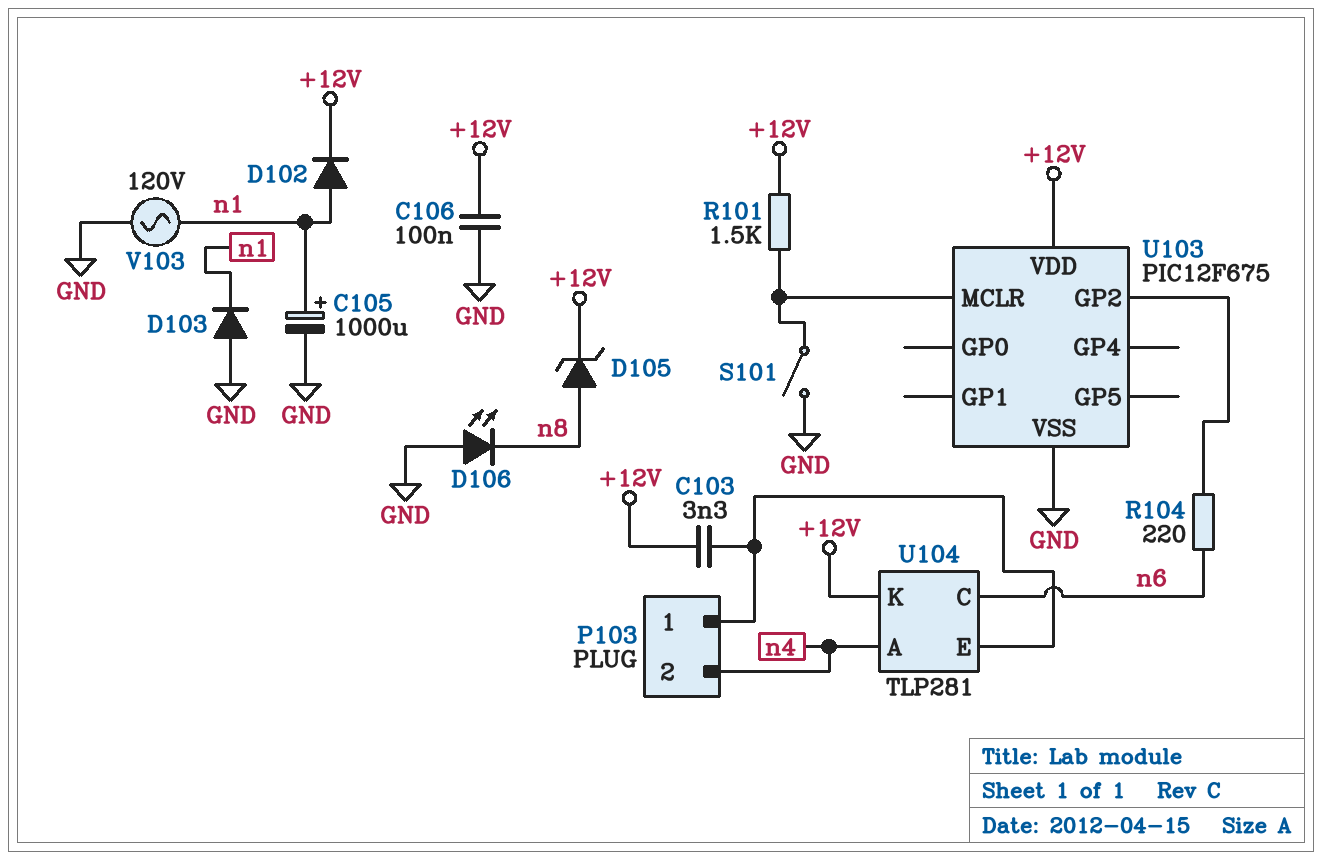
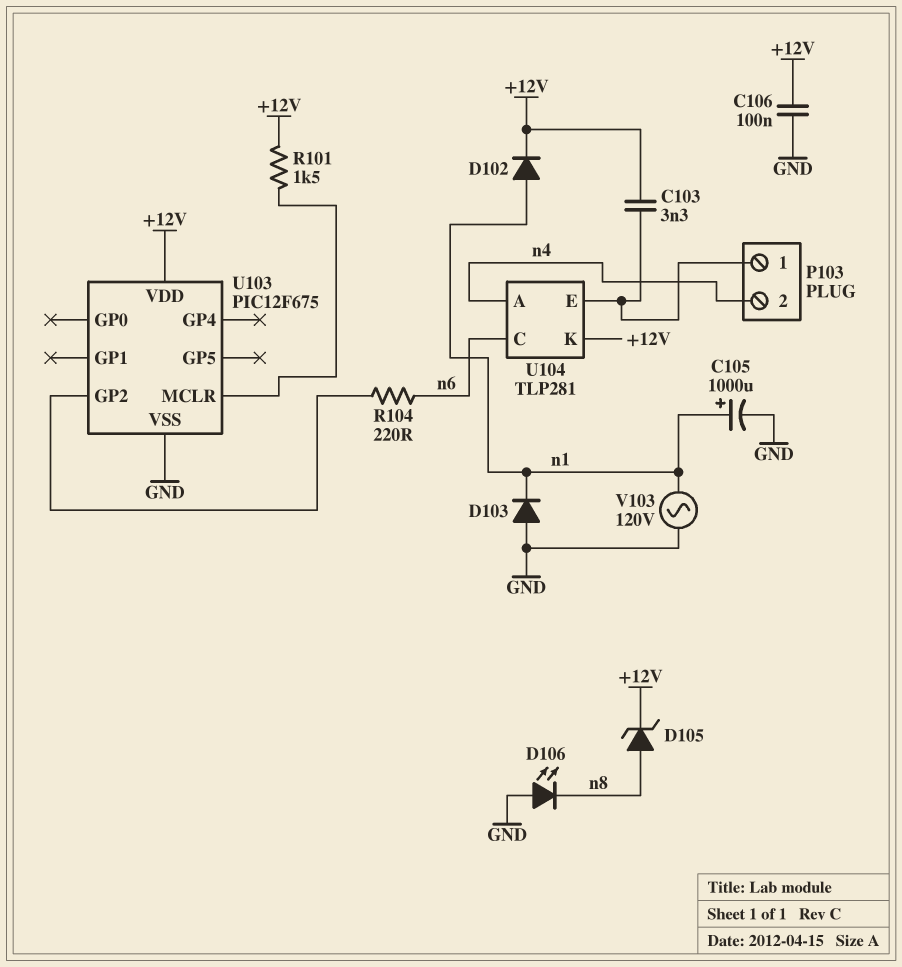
S101: switch (GND, U103/MCLR) -> none

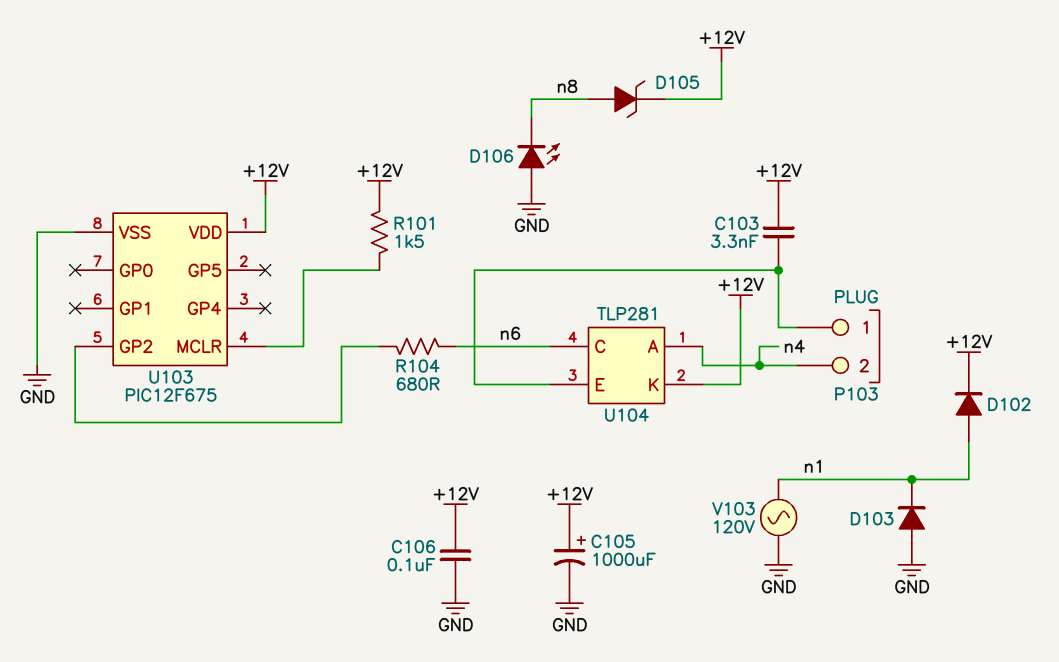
C105: 1000uF (plus n1, minus GND) -> 1000uF (plus +12V, minus GND)
R104: 220 (U103/GP2, n6) -> 680 (U103/GP2, n6)

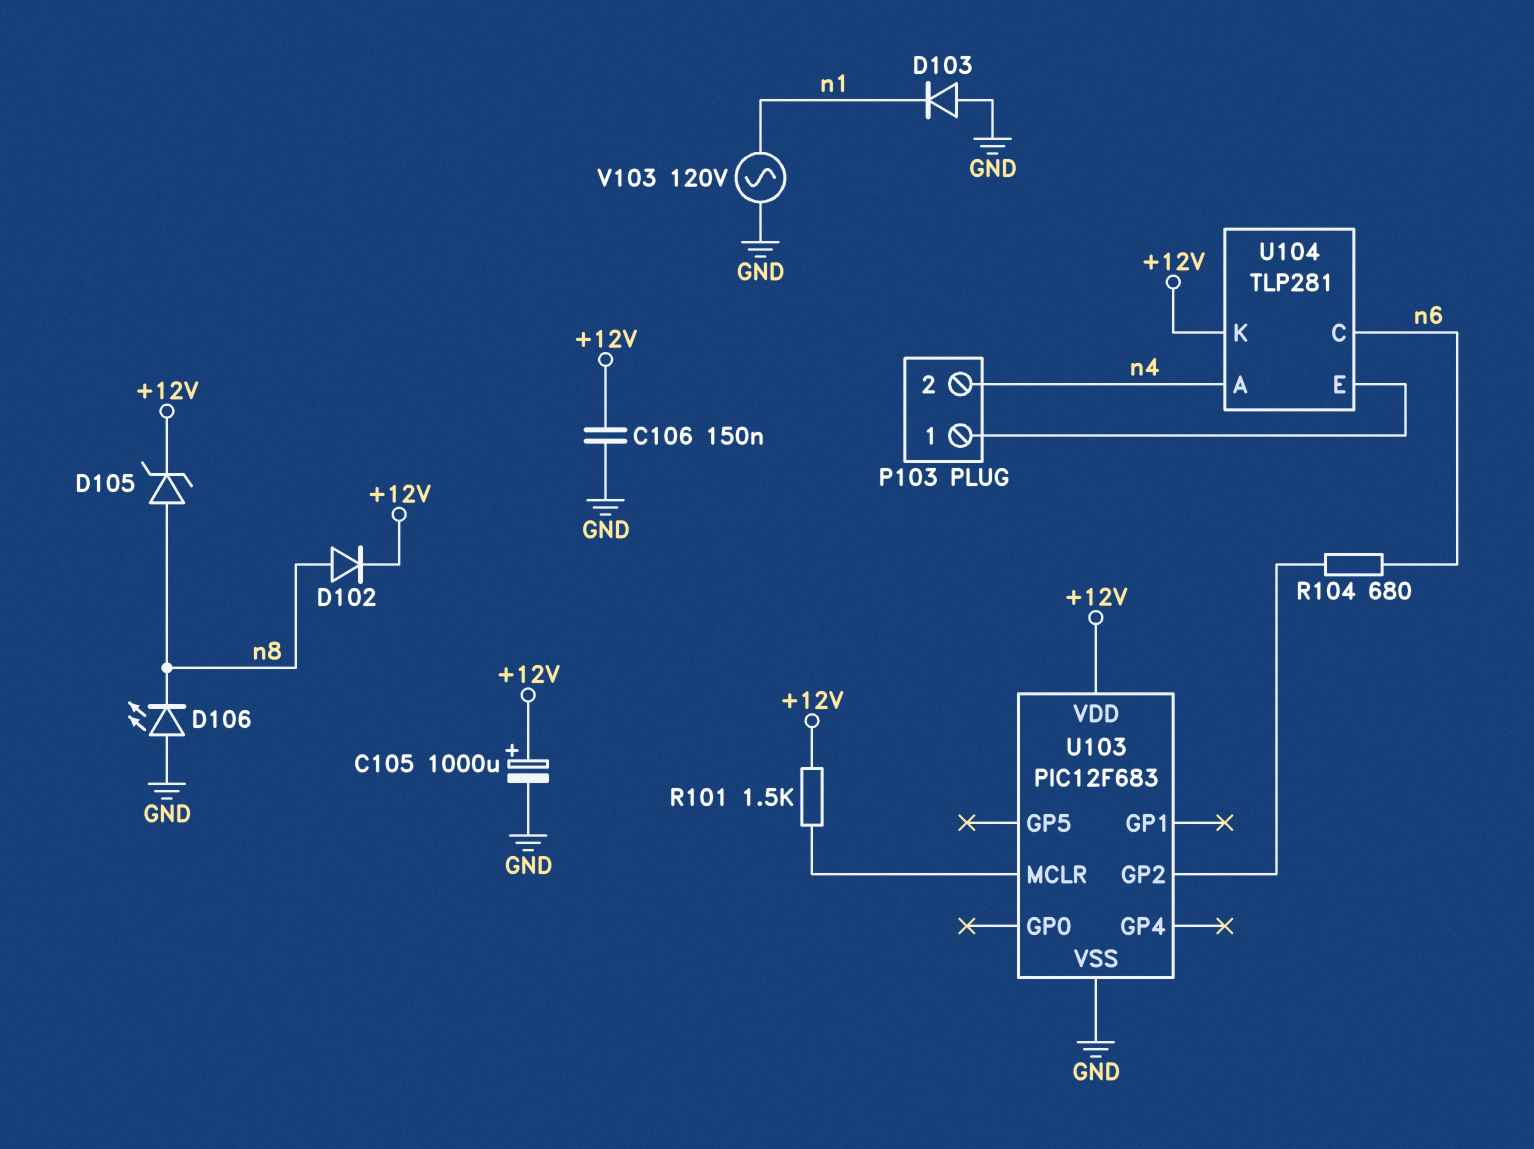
C103: 3.3nF (+12V, P103/1) -> none
C106: 100nF (+12V, GND) -> 150nF (+12V, GND)
D102: diode (A n1, K +12V) -> diode (A n8, K +12V)
U103: PIC12F675 -> PIC12F683

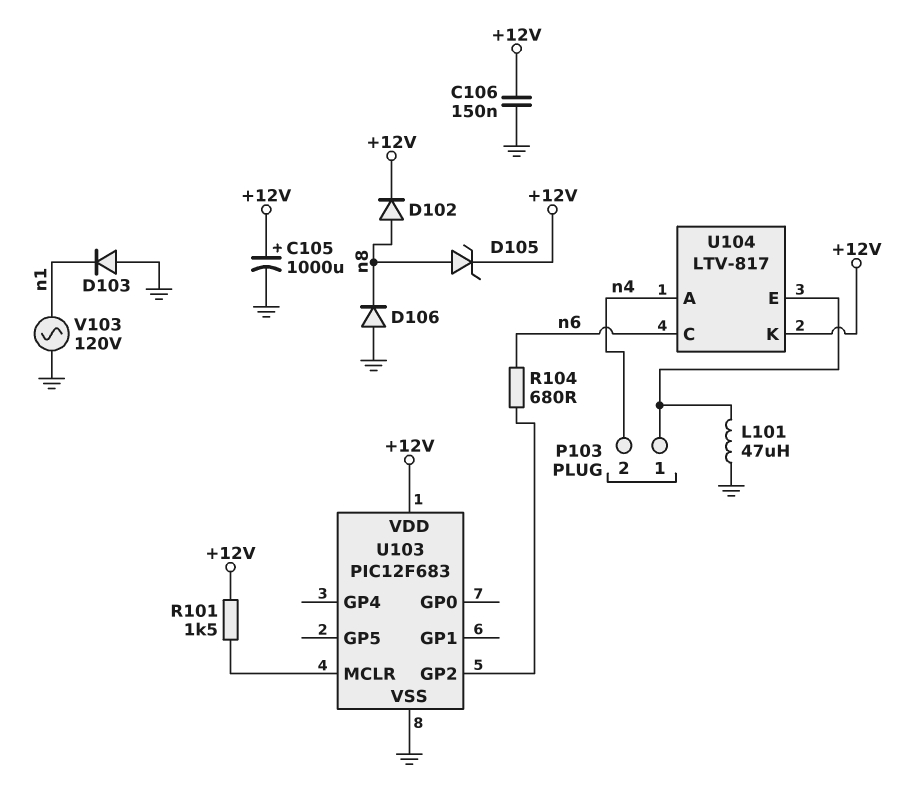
D106: LED (A GND, K n8) -> diode (A GND, K n8)
L101: none -> 47uH (GND, P103/1)
U104: TLP281 -> LTV-817

